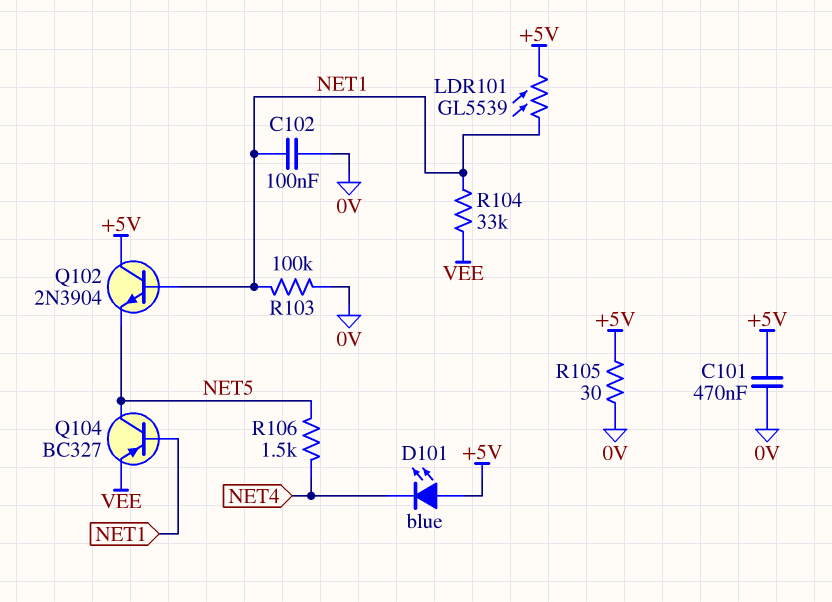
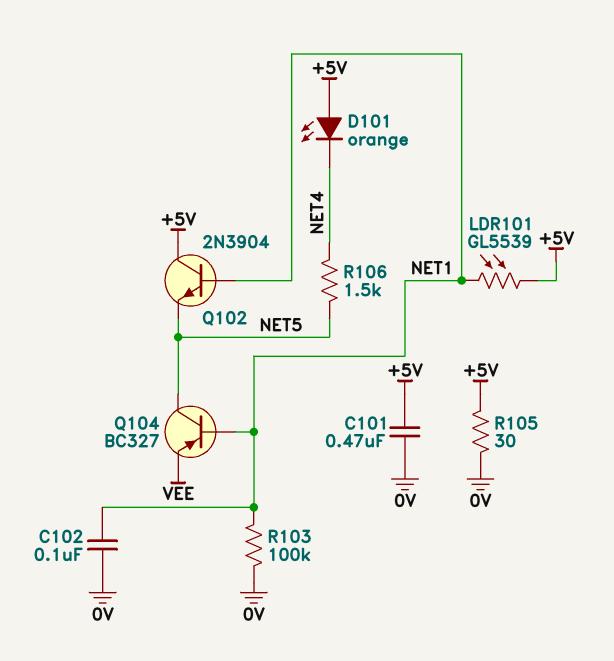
D101: LED blue (A +5V, K NET4) -> LED orange (A +5V, K NET4)
R104: 33k (NET1, VEE) -> none

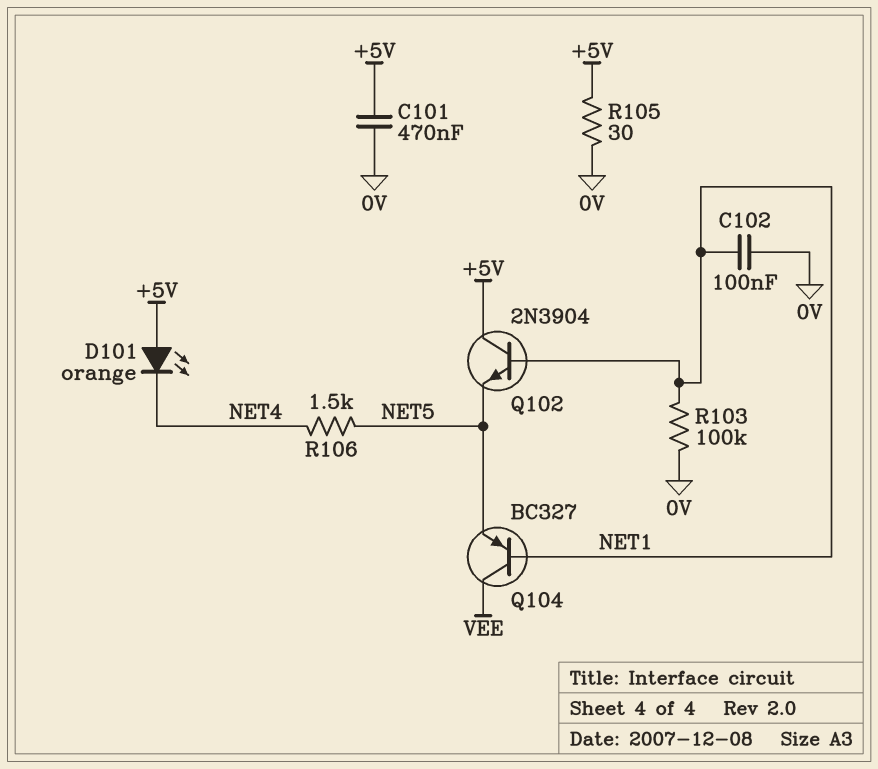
LDR101: GL5539 (+5V, NET1) -> none
Q104: PNP BC327 (B NET1, C NET5, E VEE) -> PNP BC327 (B NET1, C VEE, E NET5)

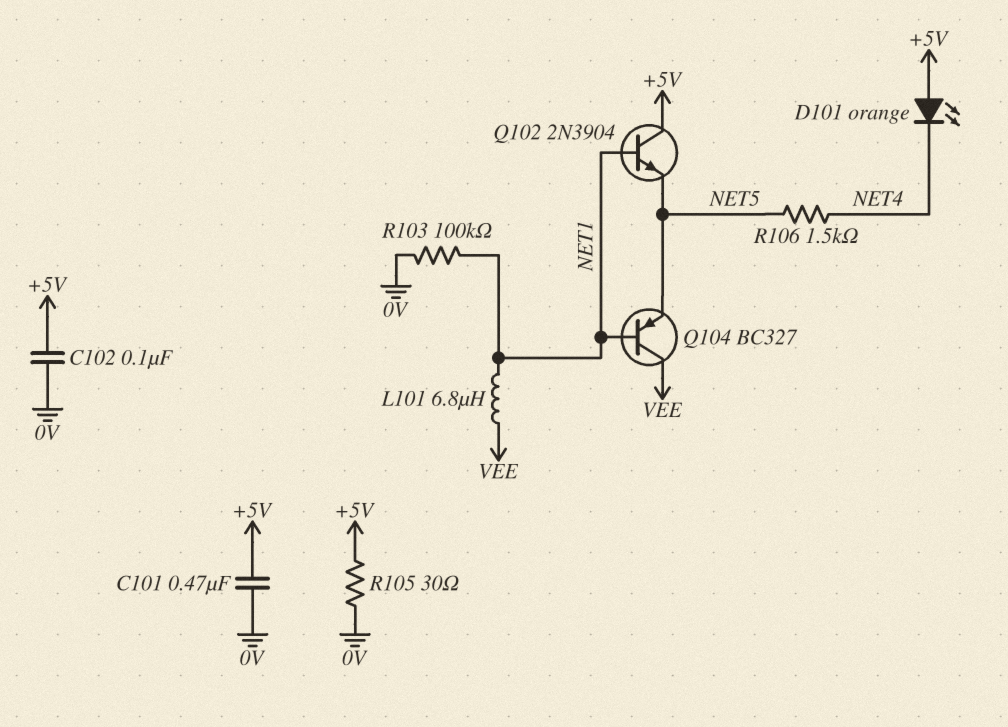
C102: 100nF (0V, NET1) -> 100nF (+5V, 0V)
L101: none -> 6.8uH (NET1, VEE)

